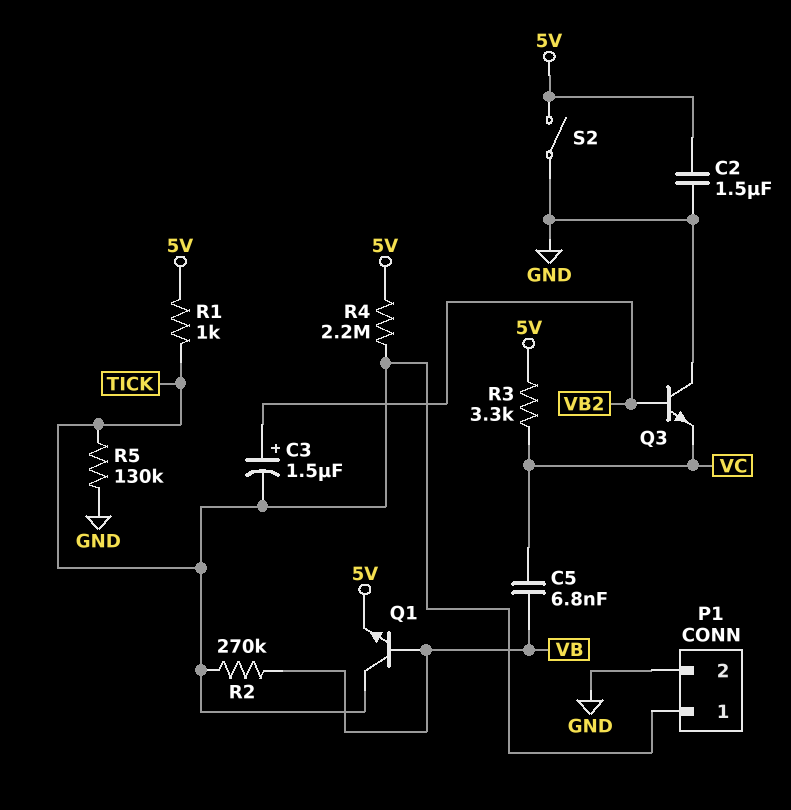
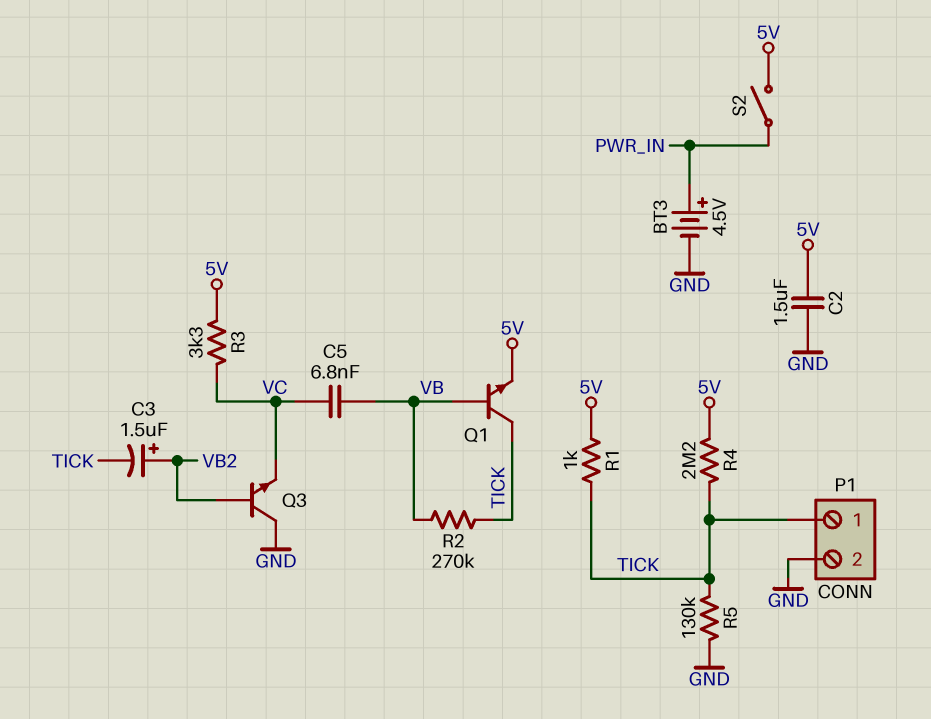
BT3: none -> 4.5V (plus PWR_IN, minus GND)
S2: switch (5V, GND) -> switch (5V, PWR_IN)

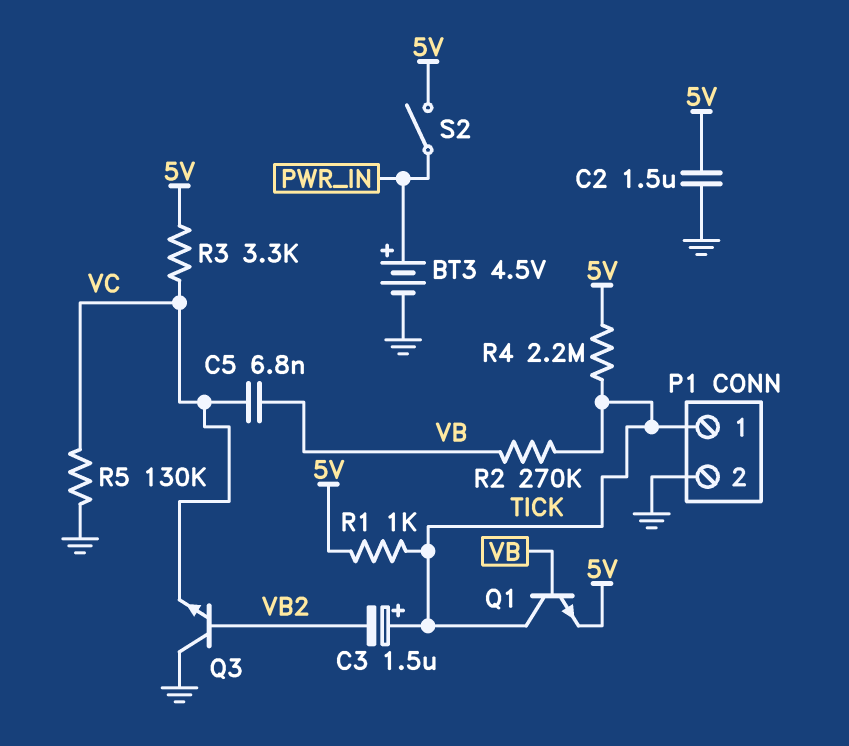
C3: 1.5uF (plus VB2, minus TICK) -> 1.5uF (plus TICK, minus VB2)
R5: 130k (GND, TICK) -> 130k (GND, VC)

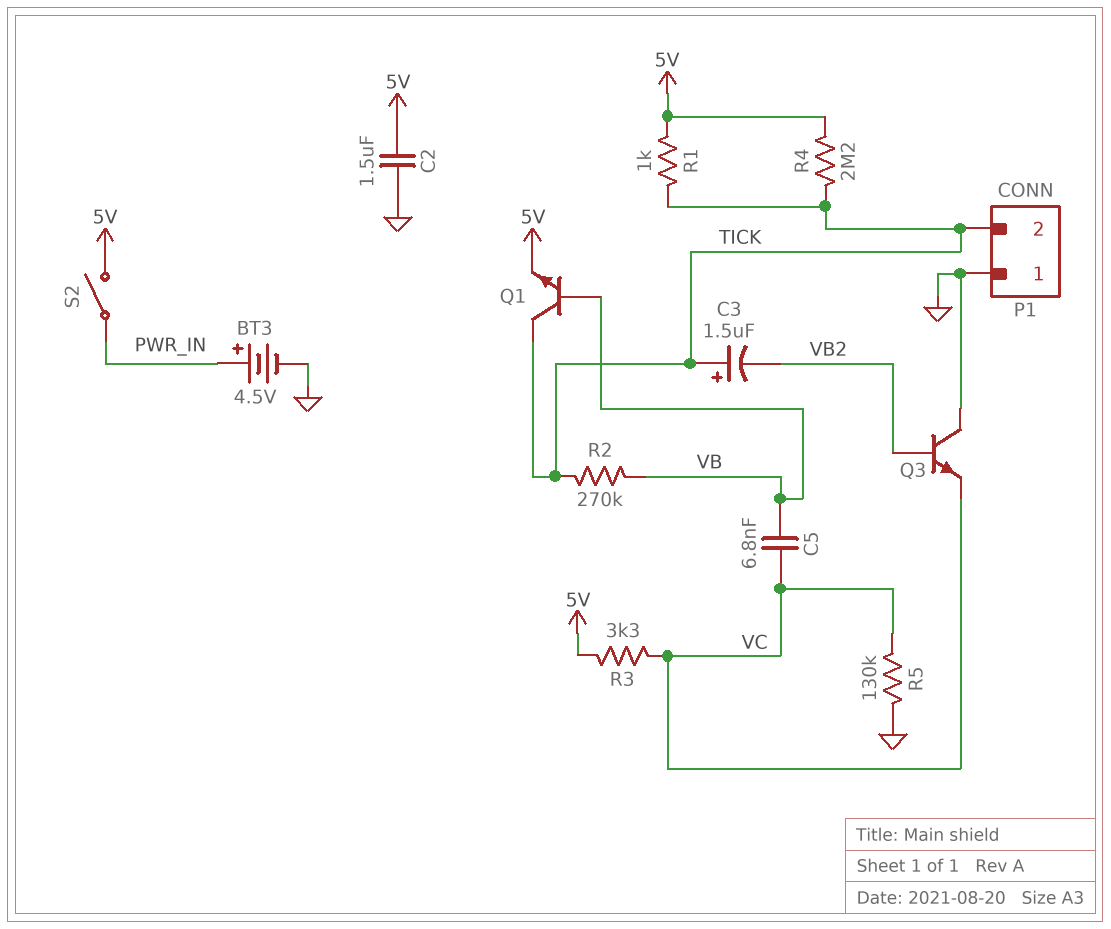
P1 pin 1: TICK -> GND
P1 pin 2: GND -> TICK

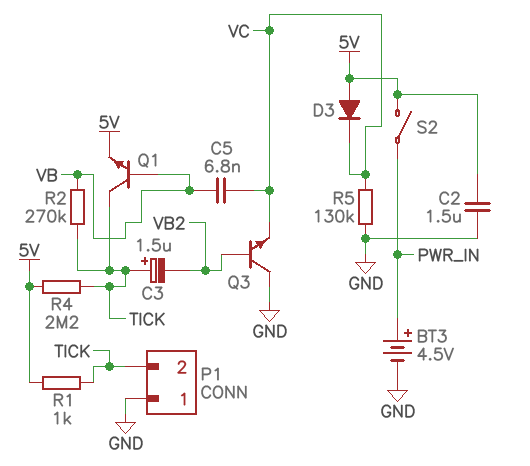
D3: none -> diode (A 5V, K VC)
R3: 3.3k (5V, VC) -> none

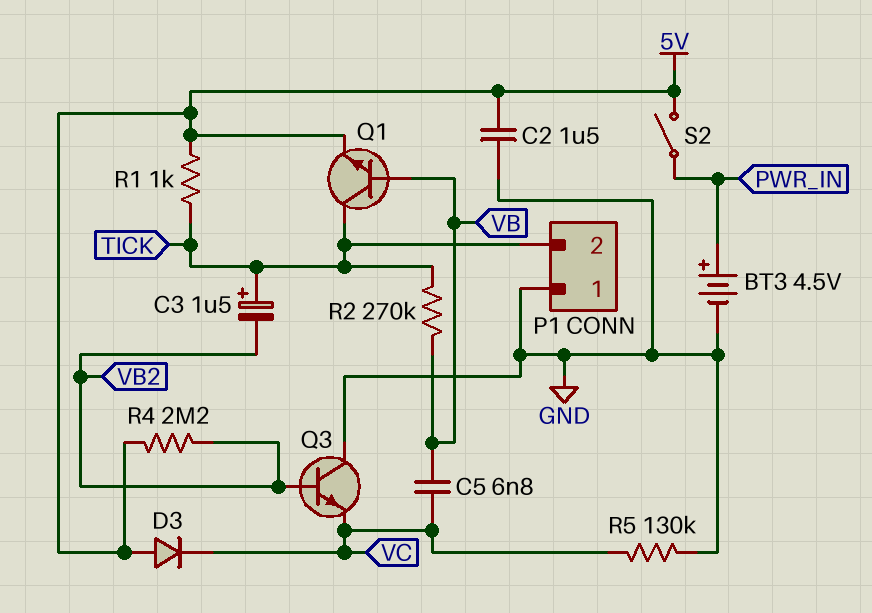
R4: 2.2M (5V, TICK) -> 2.2M (5V, VB2)

